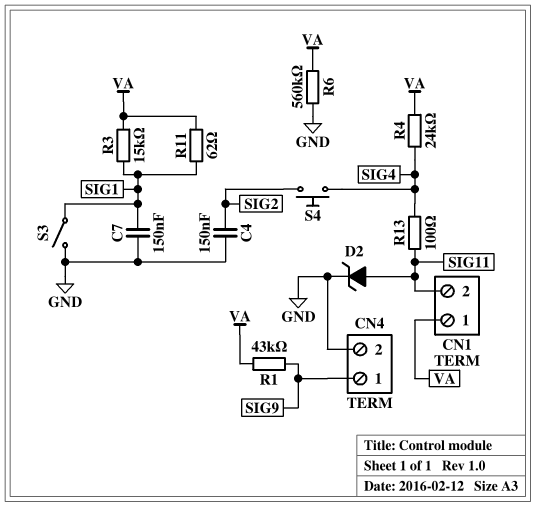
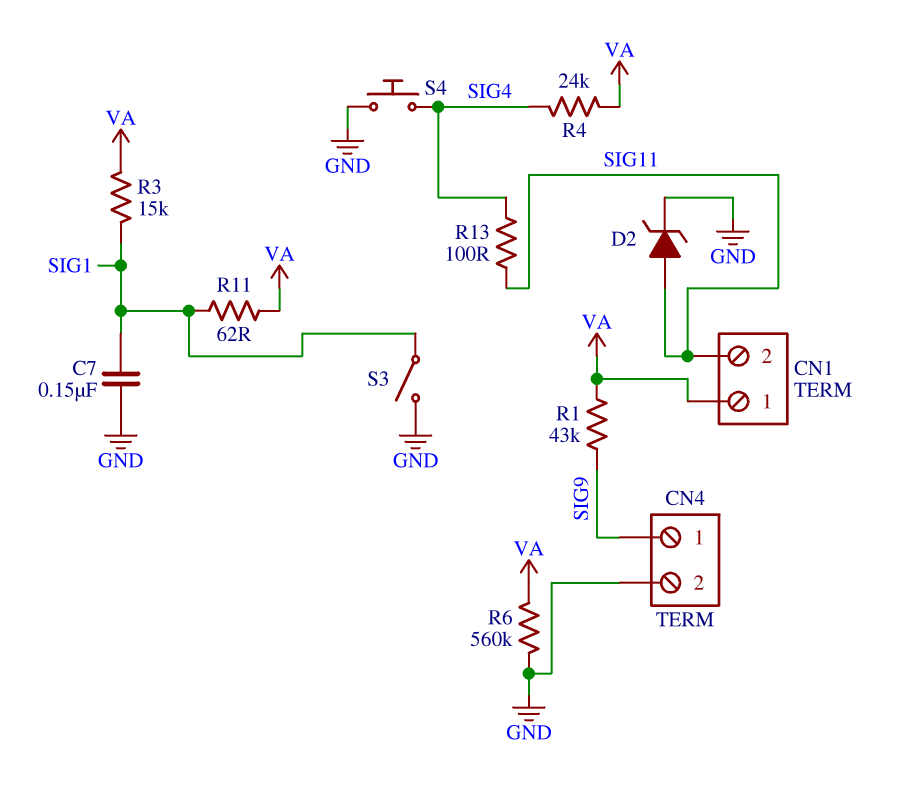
C4: 150nF (GND, SIG2) -> none
S4: button (SIG2, SIG4) -> button (GND, SIG4)

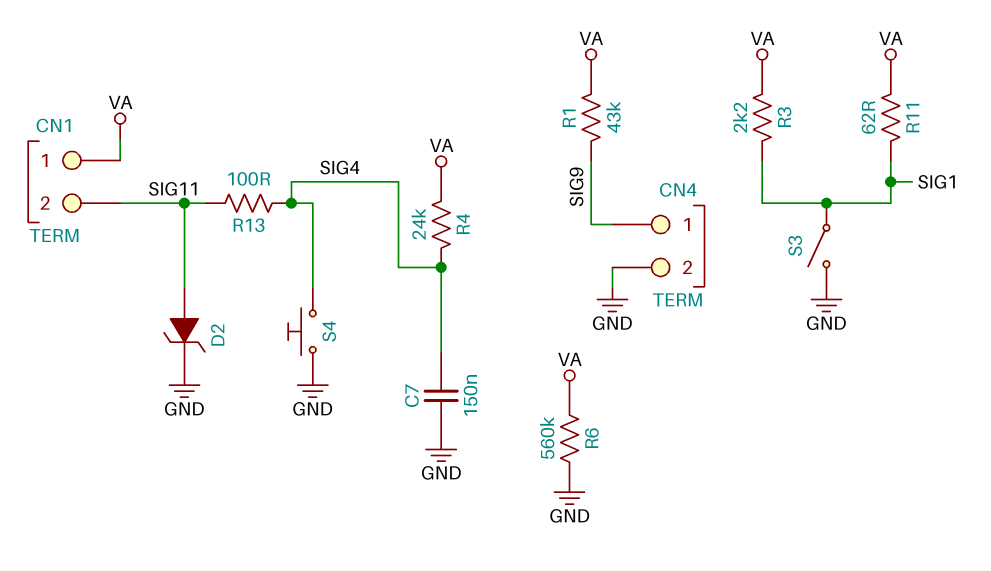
C7: 150nF (GND, SIG1) -> 150nF (GND, SIG4)
R3: 15k (SIG1, VA) -> 2.2k (SIG1, VA)

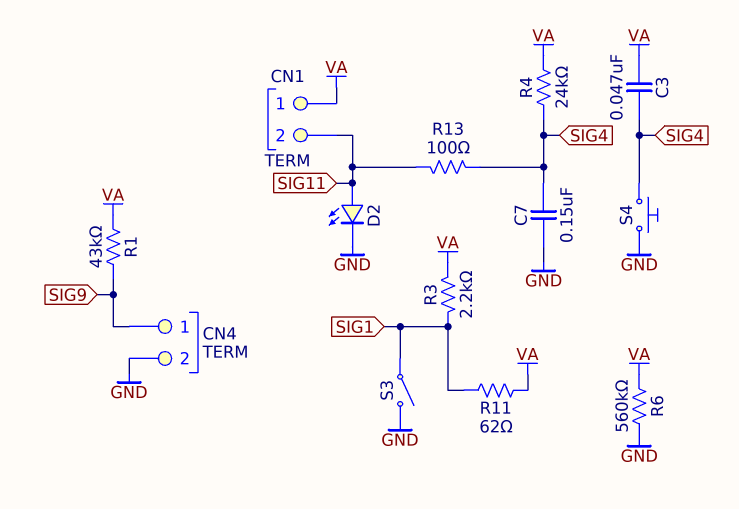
C3: none -> 47nF (SIG4, VA)
D2: zener (A SIG11, K GND) -> LED (A SIG11, K GND)

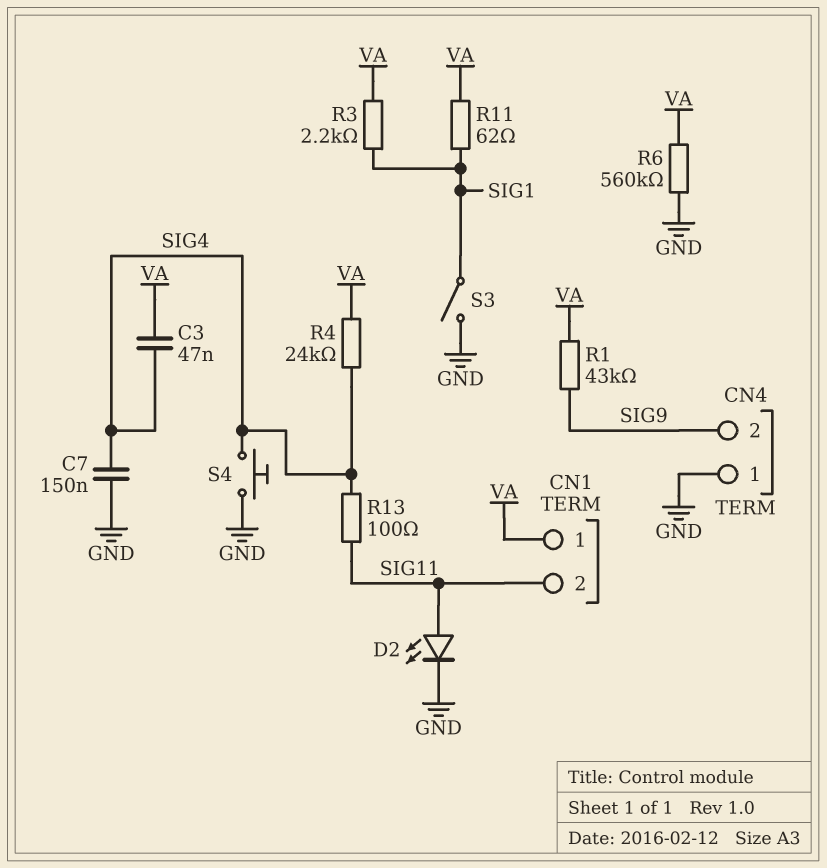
CN4 pin 1: SIG9 -> GND
CN4 pin 2: GND -> SIG9

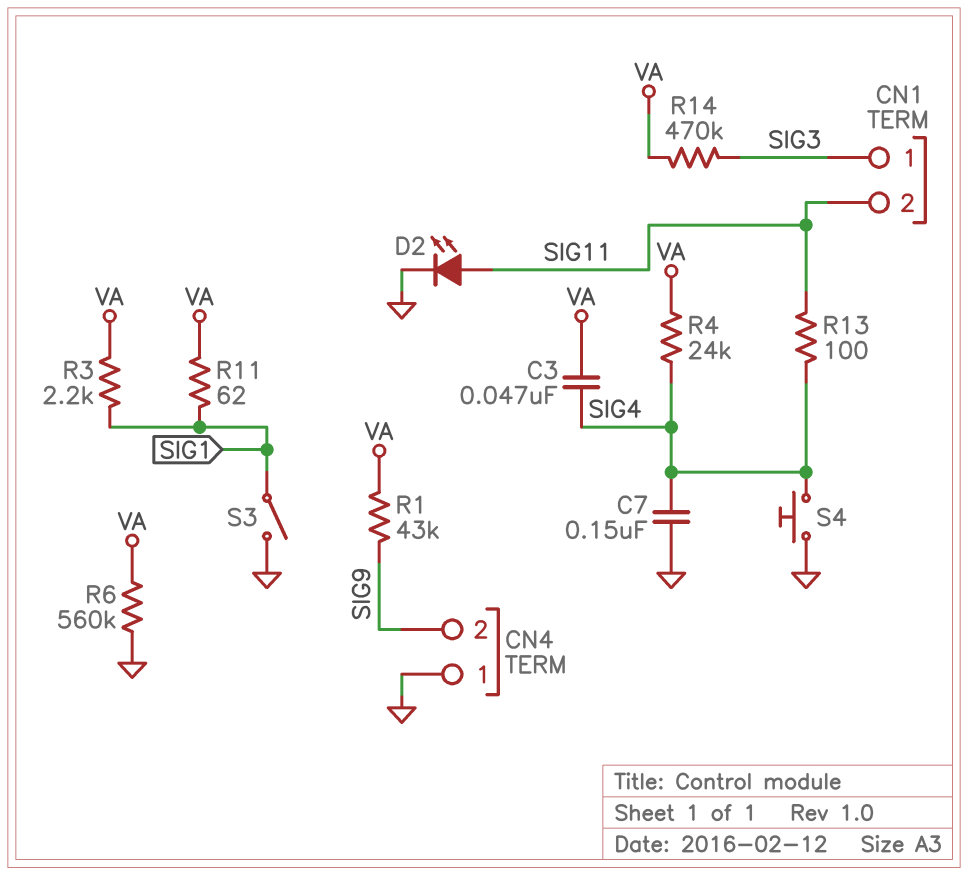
CN1 pin 1: VA -> SIG3
R14: none -> 470k (SIG3, VA)

